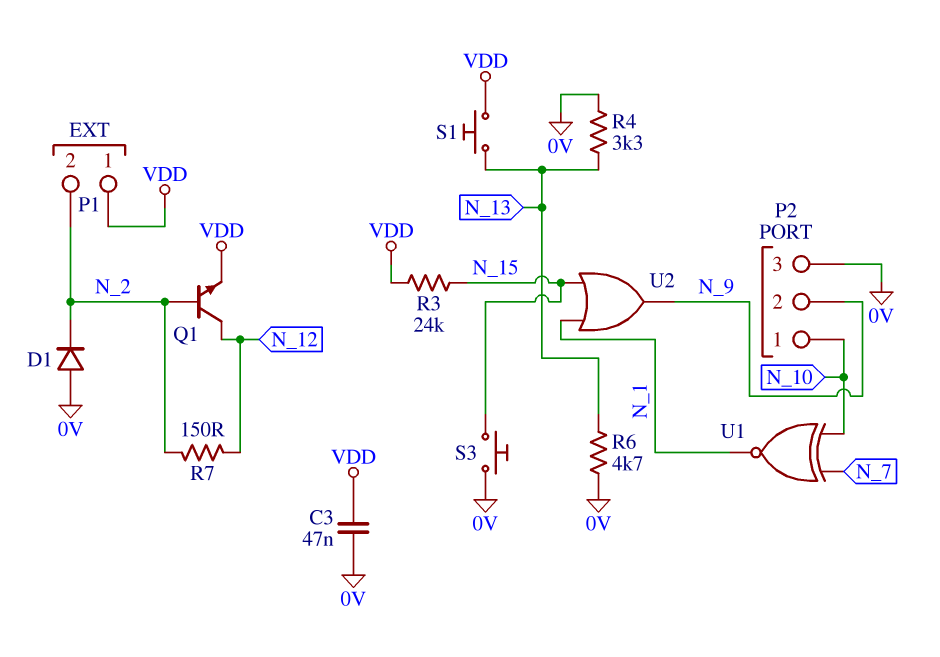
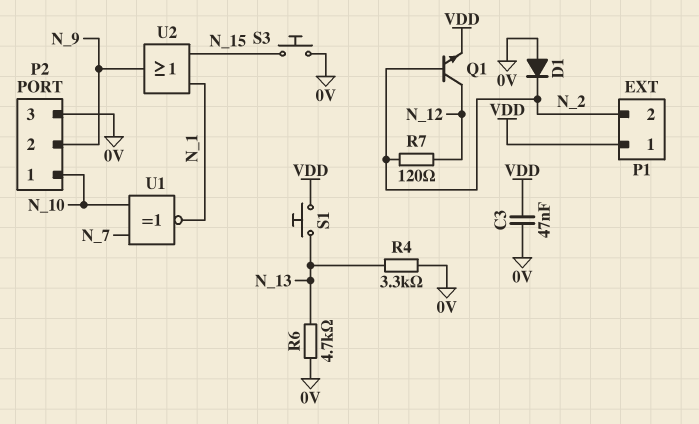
R3: 24k (N_15, VDD) -> none
R7: 150 (N_2, N_12) -> 120 (N_2, N_12)

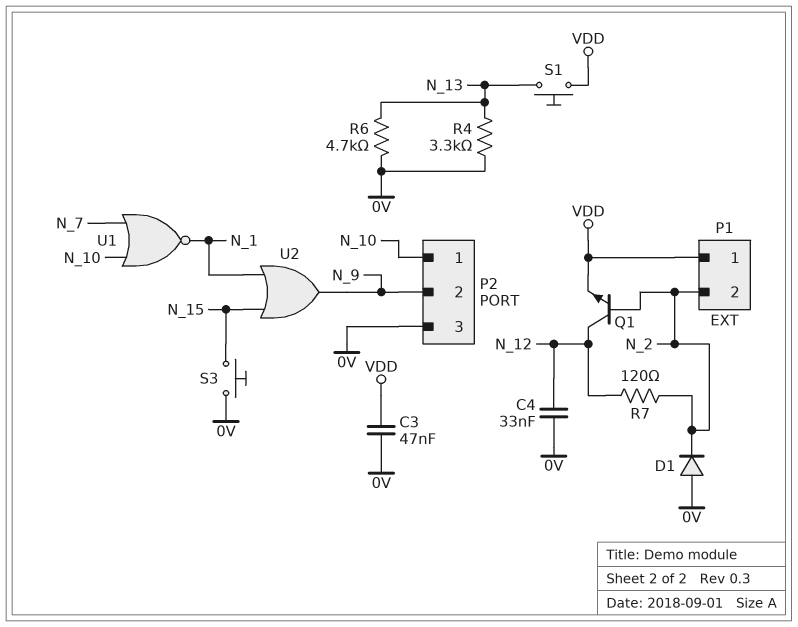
C4: none -> 33nF (0V, N_12)
U1: XNOR (in N_7, in N_10, out N_1) -> NOR (in N_7, in N_10, out N_1)

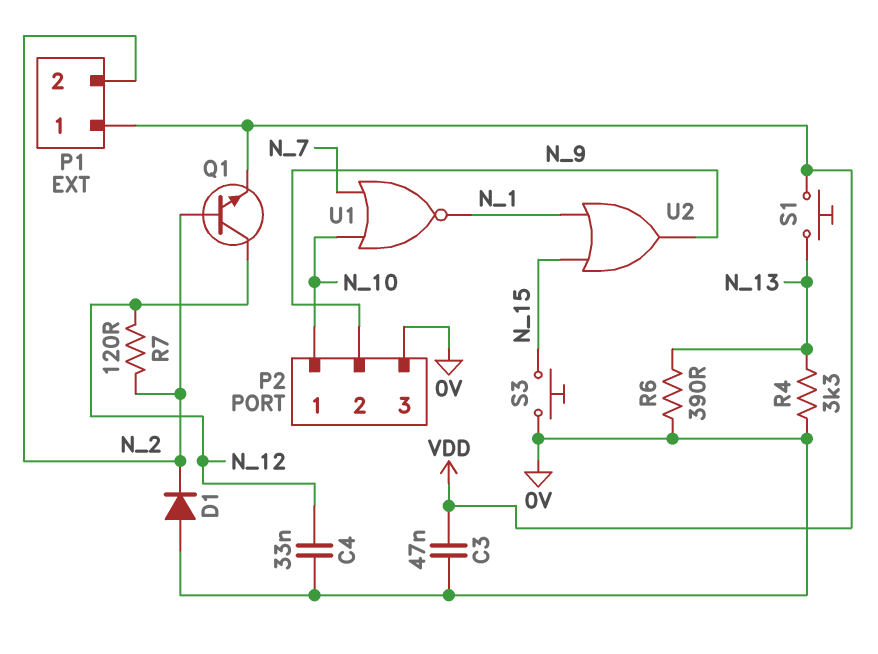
R6: 4.7k (0V, N_13) -> 390 (0V, N_13)

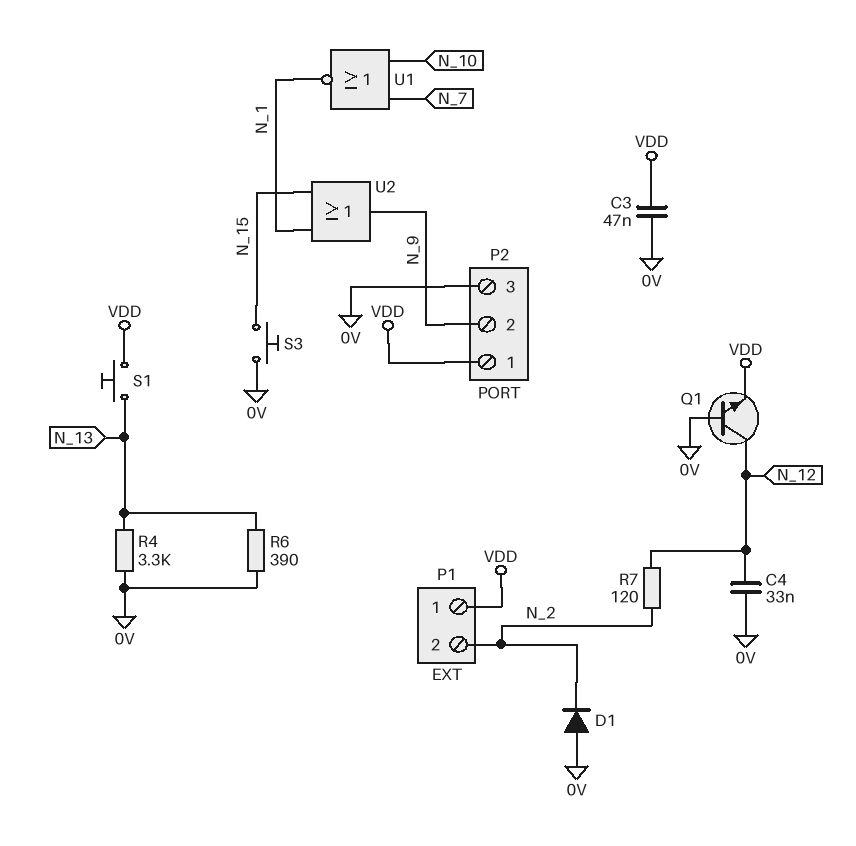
P2 pin 1: N_10 -> VDD
Q1: NPN (B N_2, C N_12, E VDD) -> NPN (B 0V, C N_12, E VDD)

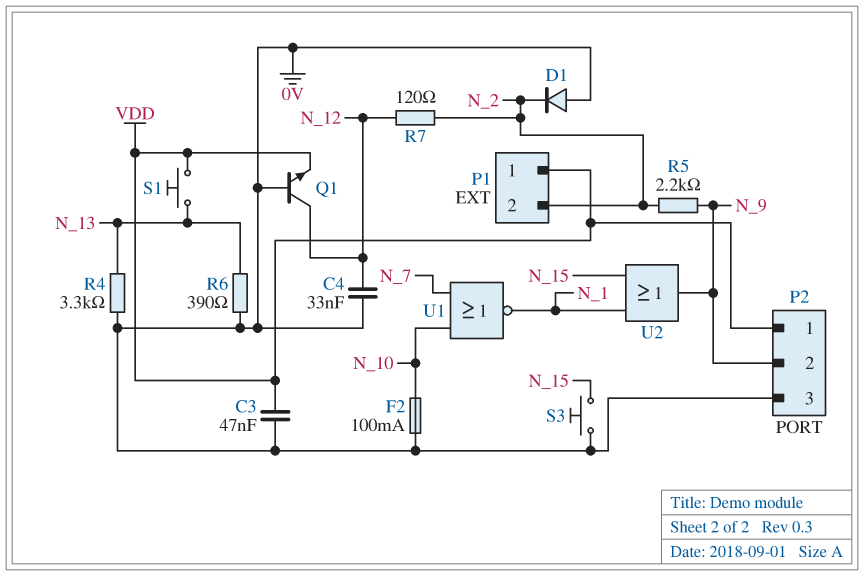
F2: none -> 100mA (0V, N_10)
R5: none -> 2.2k (N_2, N_9)

